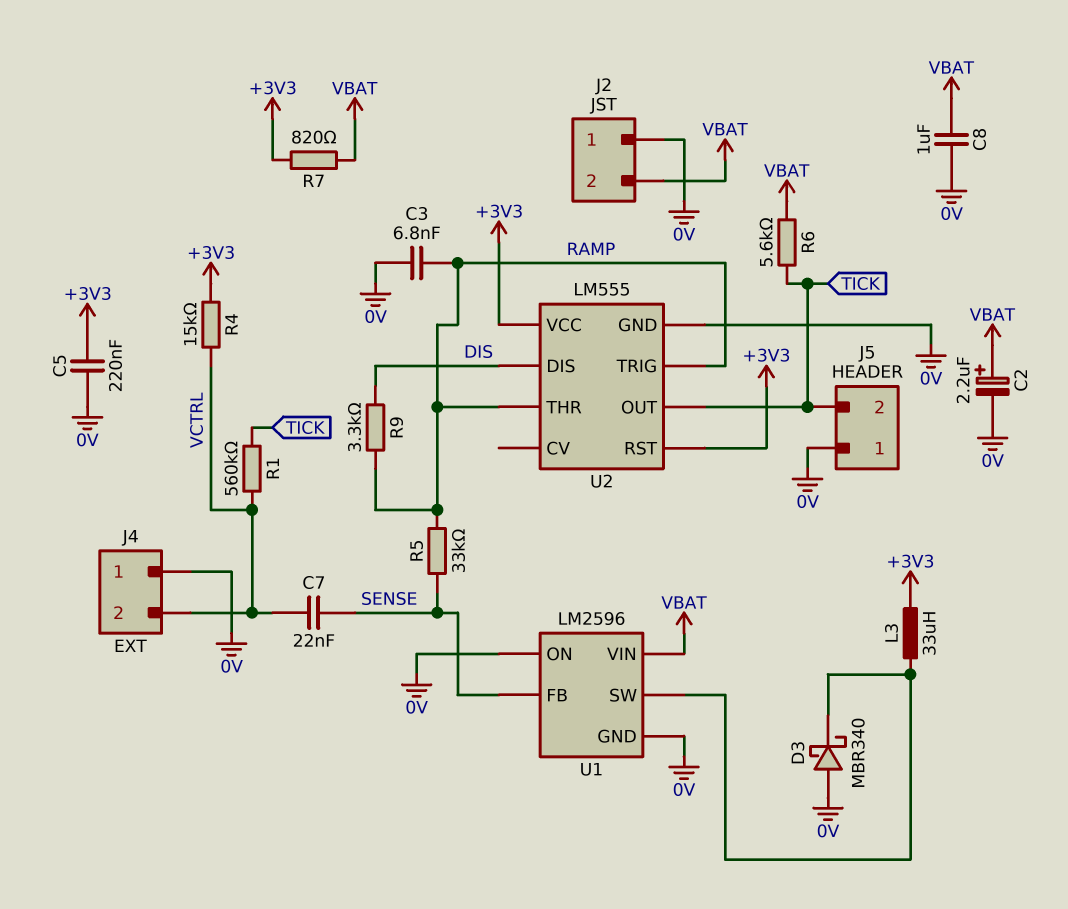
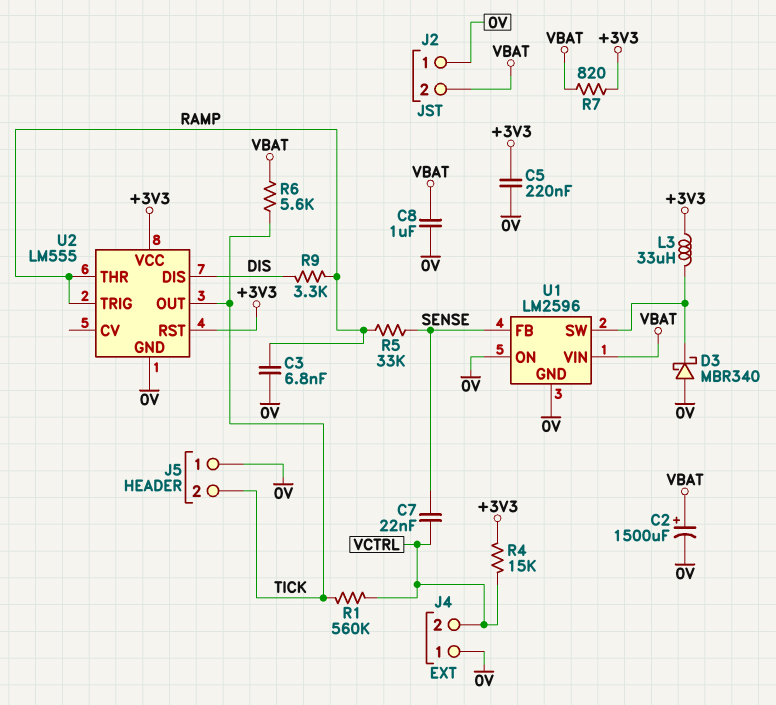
C2: 2.2uF (plus VBAT, minus 0V) -> 1500uF (plus VBAT, minus 0V)

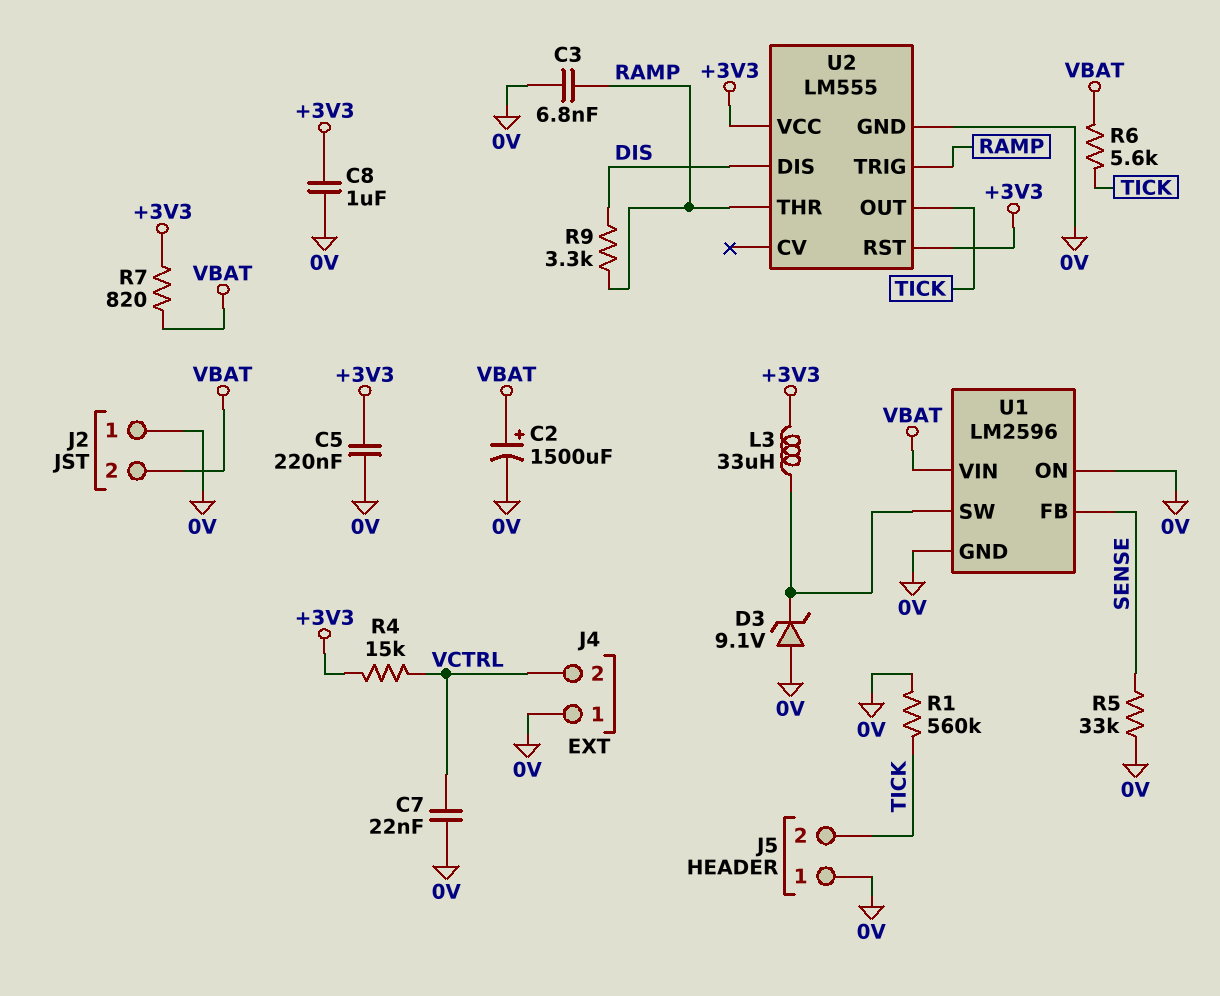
C7: 22nF (SENSE, VCTRL) -> 22nF (0V, VCTRL)
C8: 1uF (0V, VBAT) -> 1uF (+3V3, 0V)
D3: schottky MBR340 (A 0V, K U1/SW) -> zener 9.1V (A 0V, K U1/SW)
R1: 560k (TICK, VCTRL) -> 560k (0V, TICK)
R5: 33k (RAMP, SENSE) -> 33k (0V, SENSE)

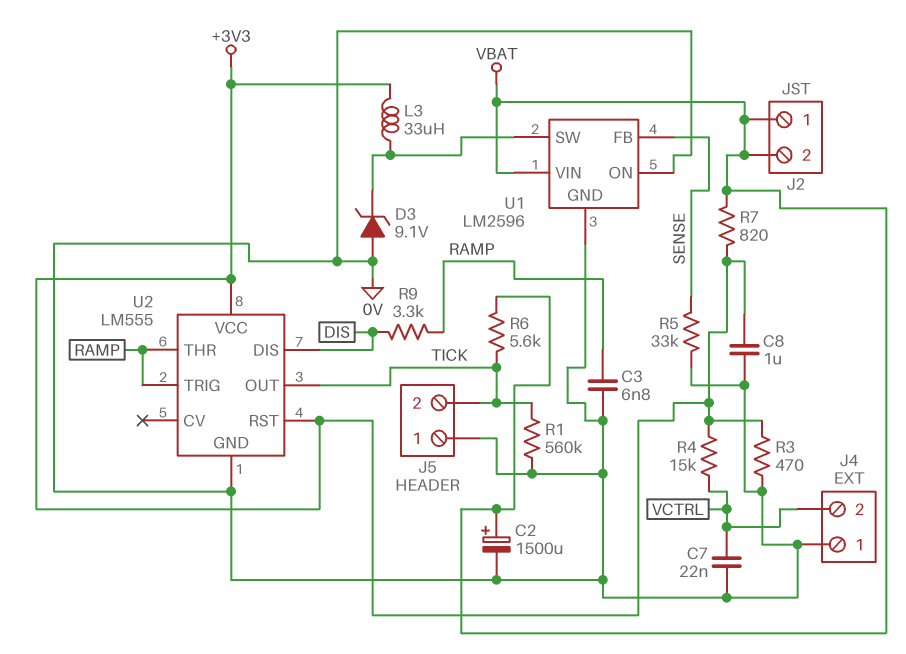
C5: 220nF (+3V3, 0V) -> none
J2 pin 1: 0V -> VBAT
R3: none -> 470 (+3V3, 0V)

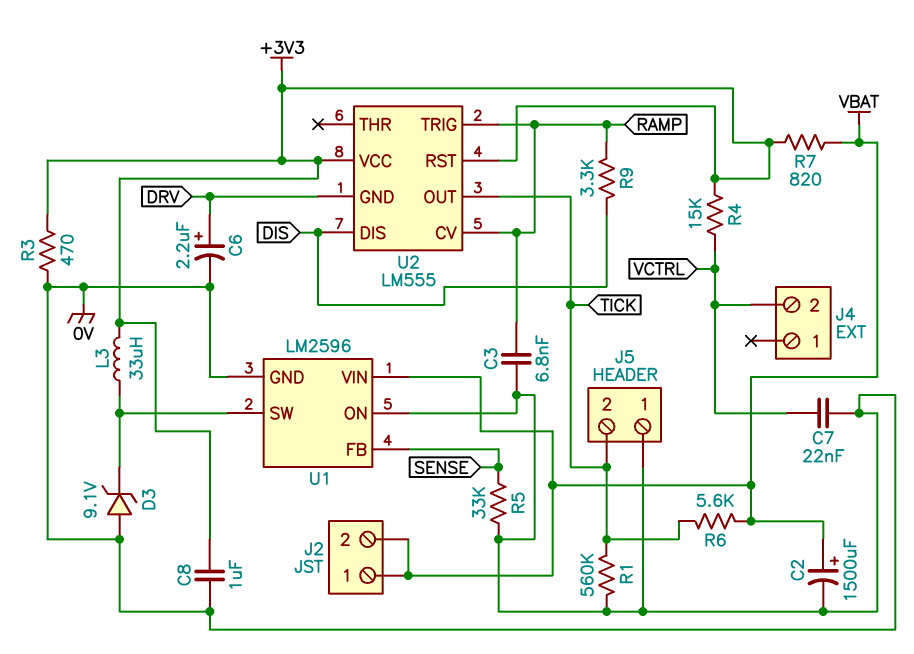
C6: none -> 2.2uF (plus DRV, minus 0V)
J4 pin 1: 0V -> none
U2 pin CV: none -> RAMP
U2 pin GND: 0V -> DRV
U2 pin THR: RAMP -> none

